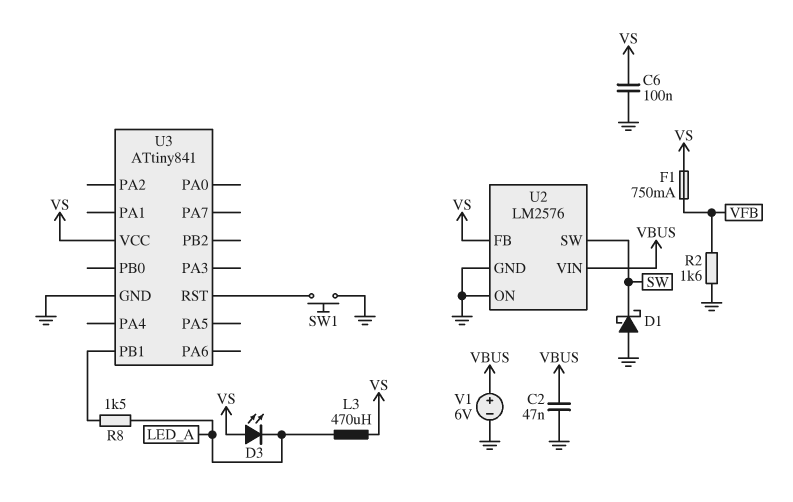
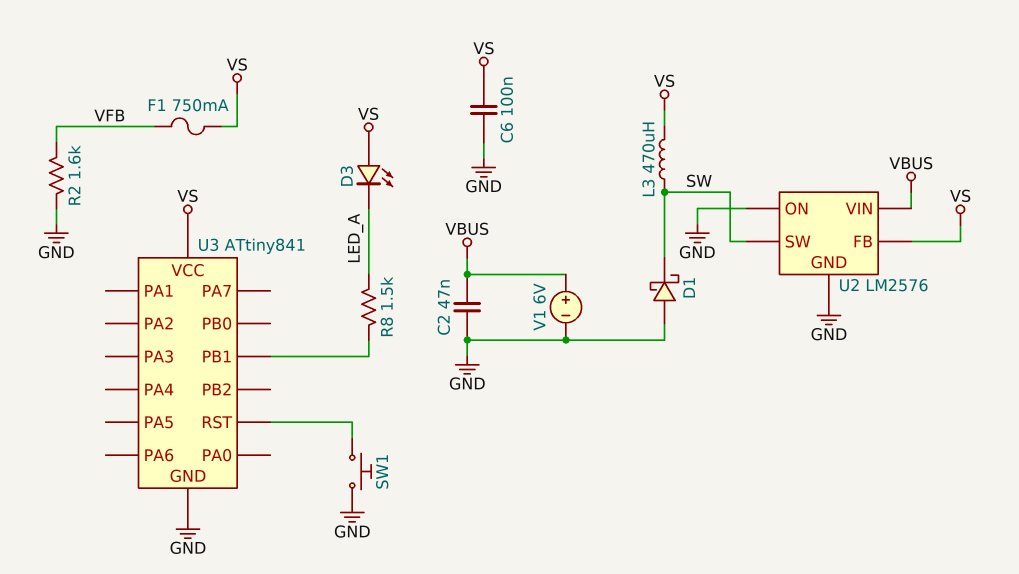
L3: 470uH (LED_A, VS) -> 470uH (SW, VS)

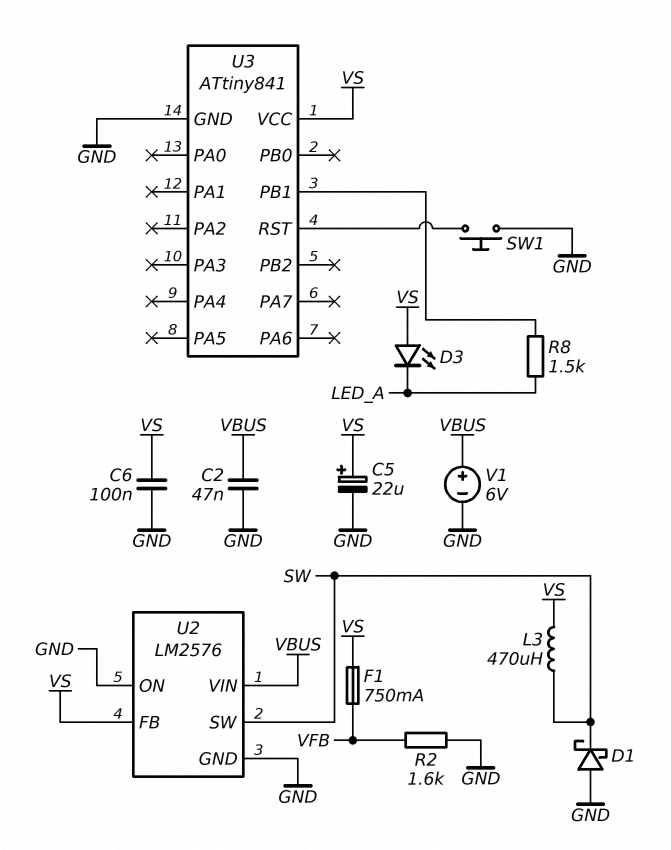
C5: none -> 22uF (plus VS, minus GND)

